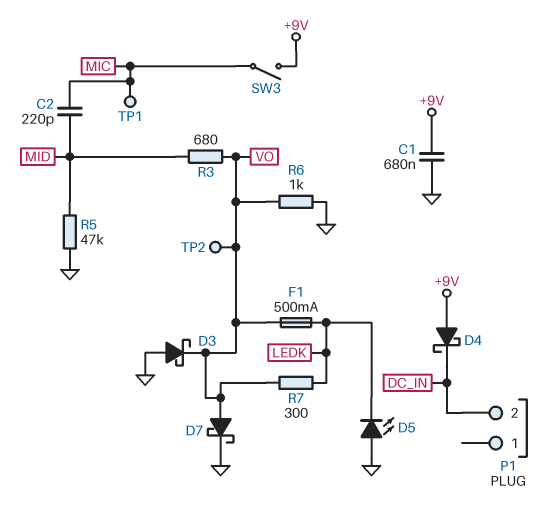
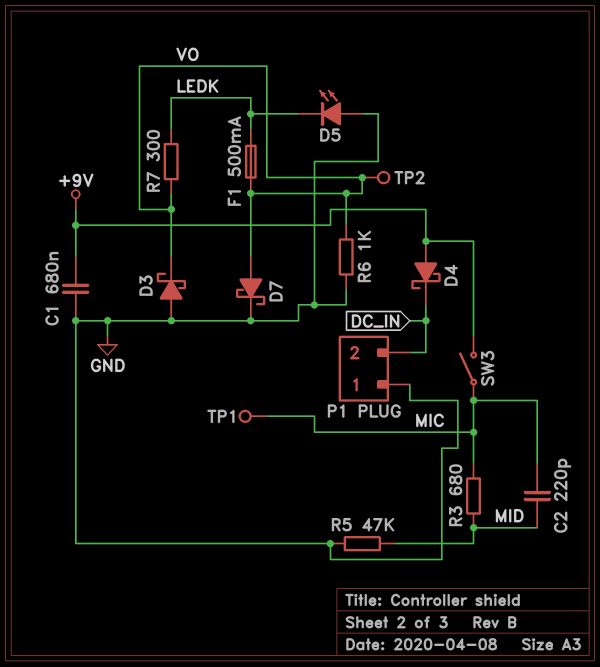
P1 pin 1: none -> GND
R3: 680 (MID, VO) -> 680 (MIC, MID)

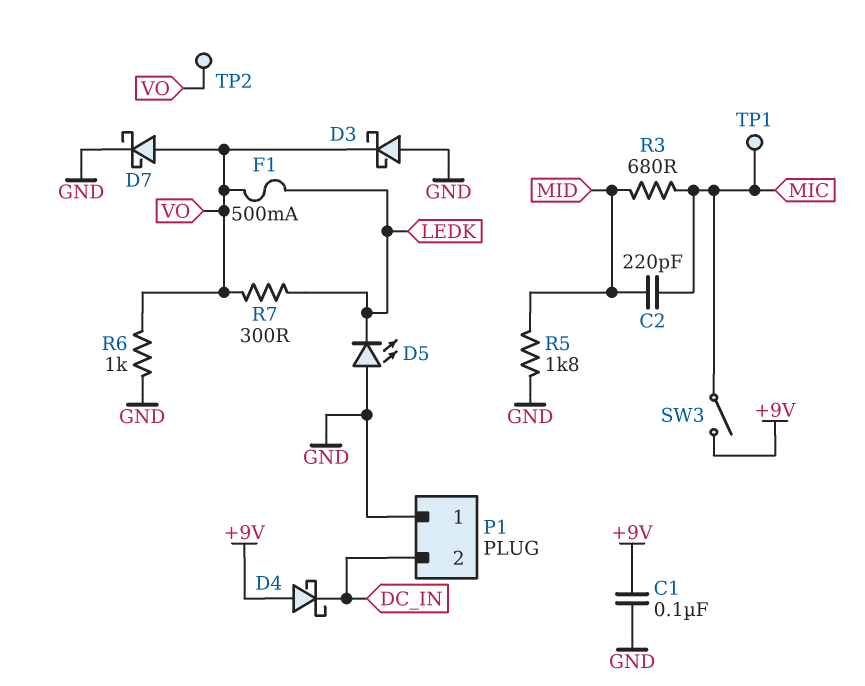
C1: 680nF (+9V, GND) -> 100nF (+9V, GND)
R5: 47k (GND, MID) -> 1.8k (GND, MID)

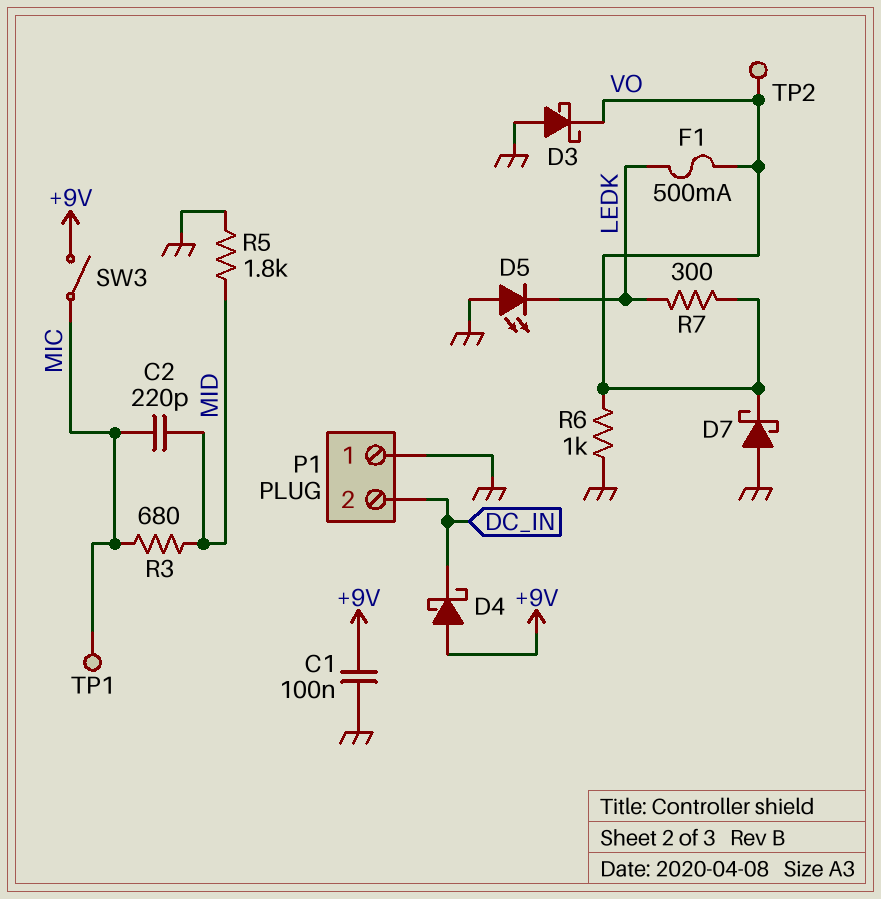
D7: schottky (A VO, K GND) -> schottky (A GND, K VO)

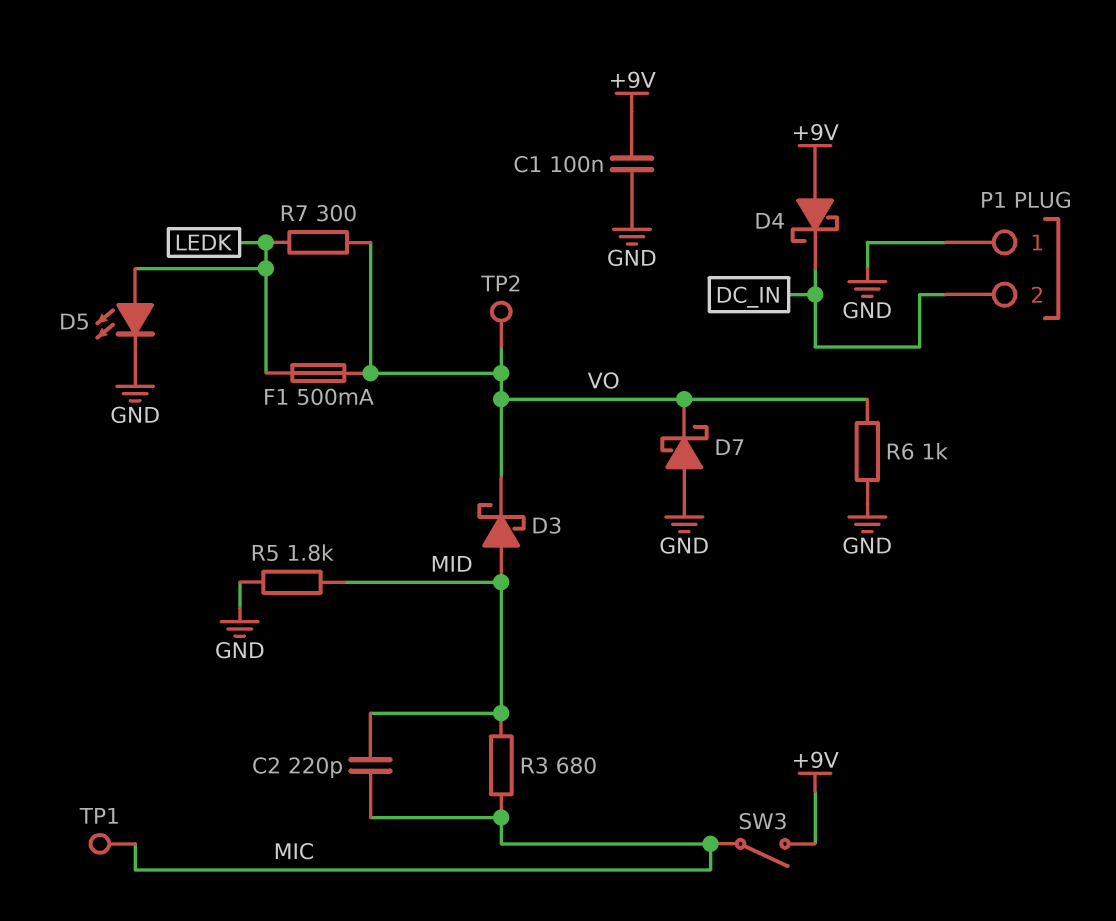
D3: schottky (A GND, K VO) -> schottky (A MID, K VO)
D5: LED (A GND, K LEDK) -> LED (A LEDK, K GND)

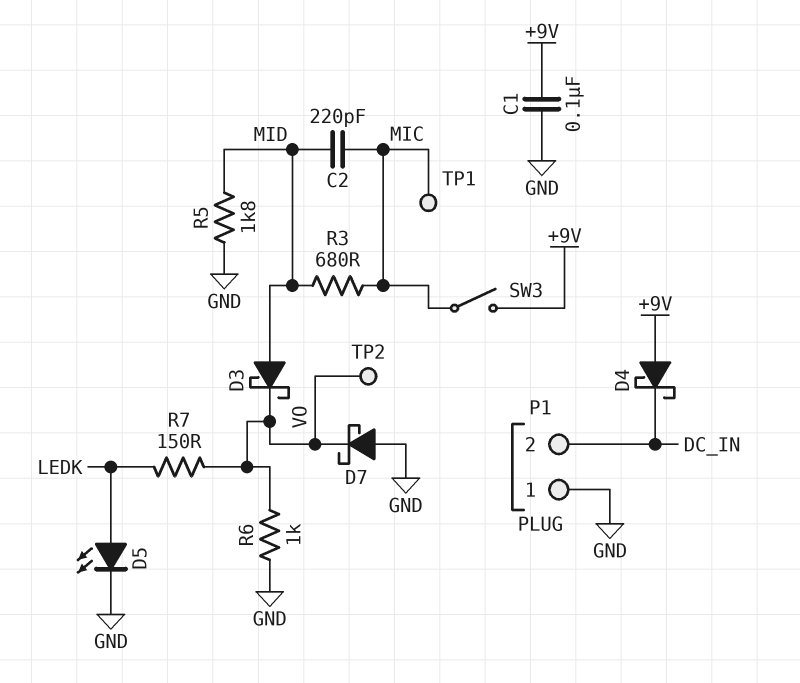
F1: 500mA (LEDK, VO) -> none
R7: 300 (LEDK, VO) -> 150 (LEDK, VO)

